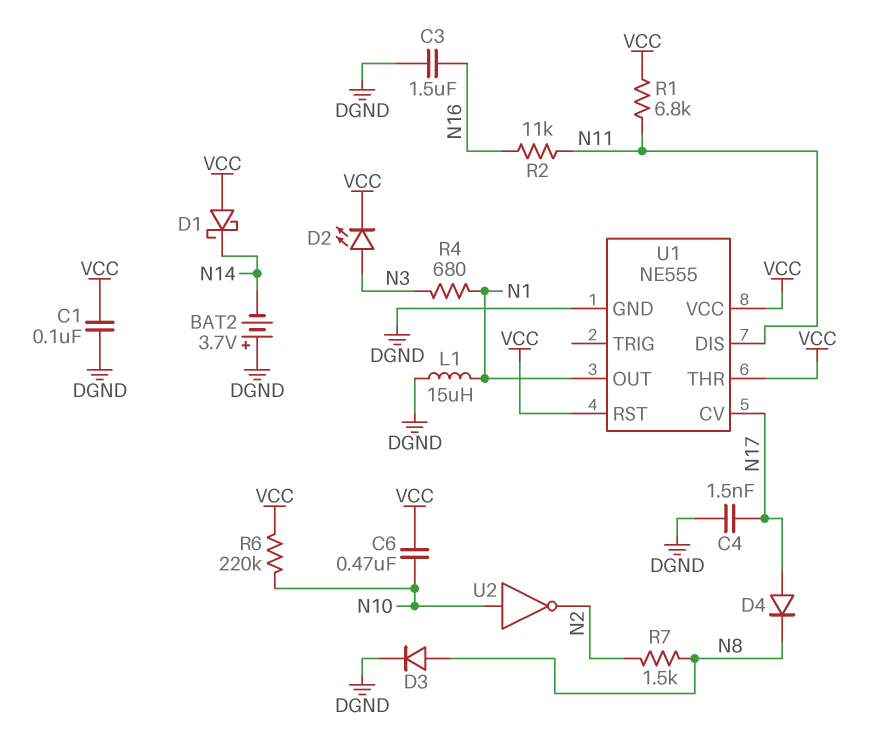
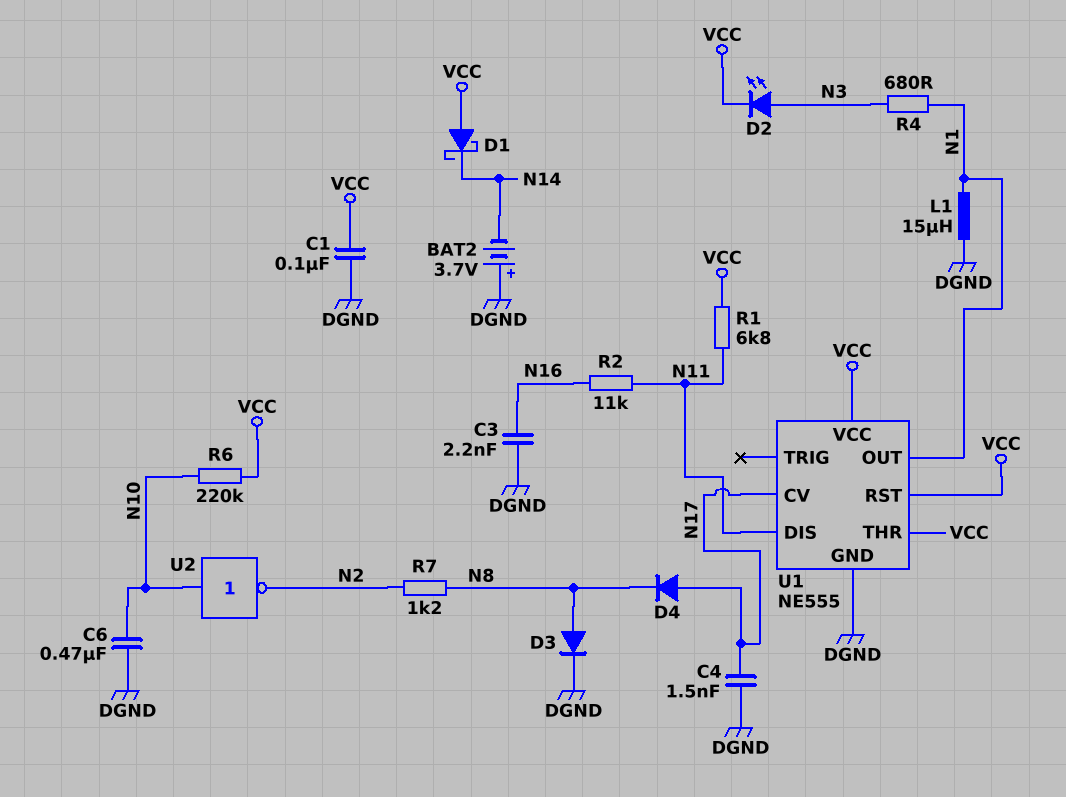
C3: 1.5uF (DGND, N16) -> 2.2nF (DGND, N16)
C6: 470nF (N10, VCC) -> 470nF (DGND, N10)
R7: 1.5k (N2, N8) -> 1.2k (N2, N8)

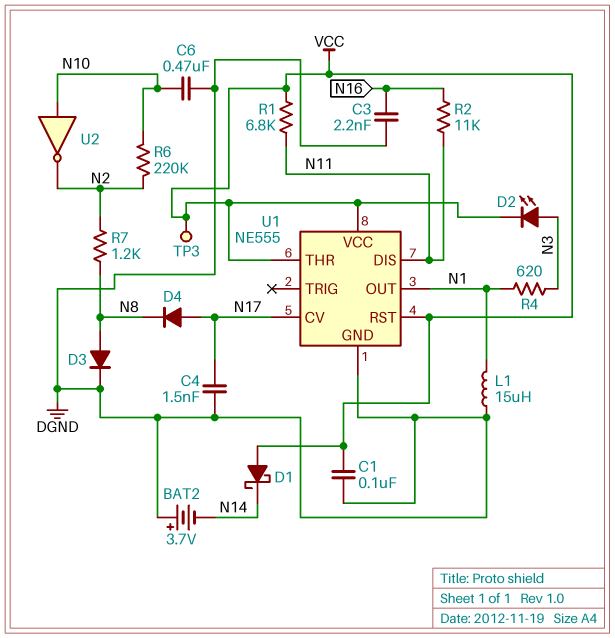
R4: 680 (N1, N3) -> 620 (N1, N3)
R6: 220k (N10, VCC) -> 220k (N2, N10)
TP3: none -> test point (VCC)

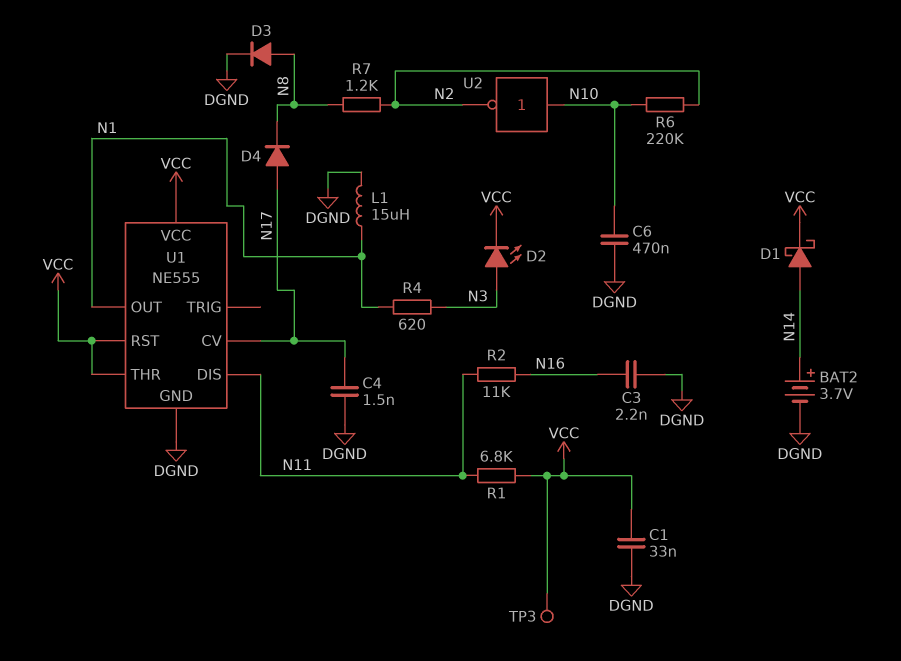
BAT2: 3.7V (plus DGND, minus N14) -> 3.7V (plus N14, minus DGND)
C1: 100nF (DGND, VCC) -> 33nF (DGND, VCC)
D1: schottky (A VCC, K N14) -> schottky (A N14, K VCC)

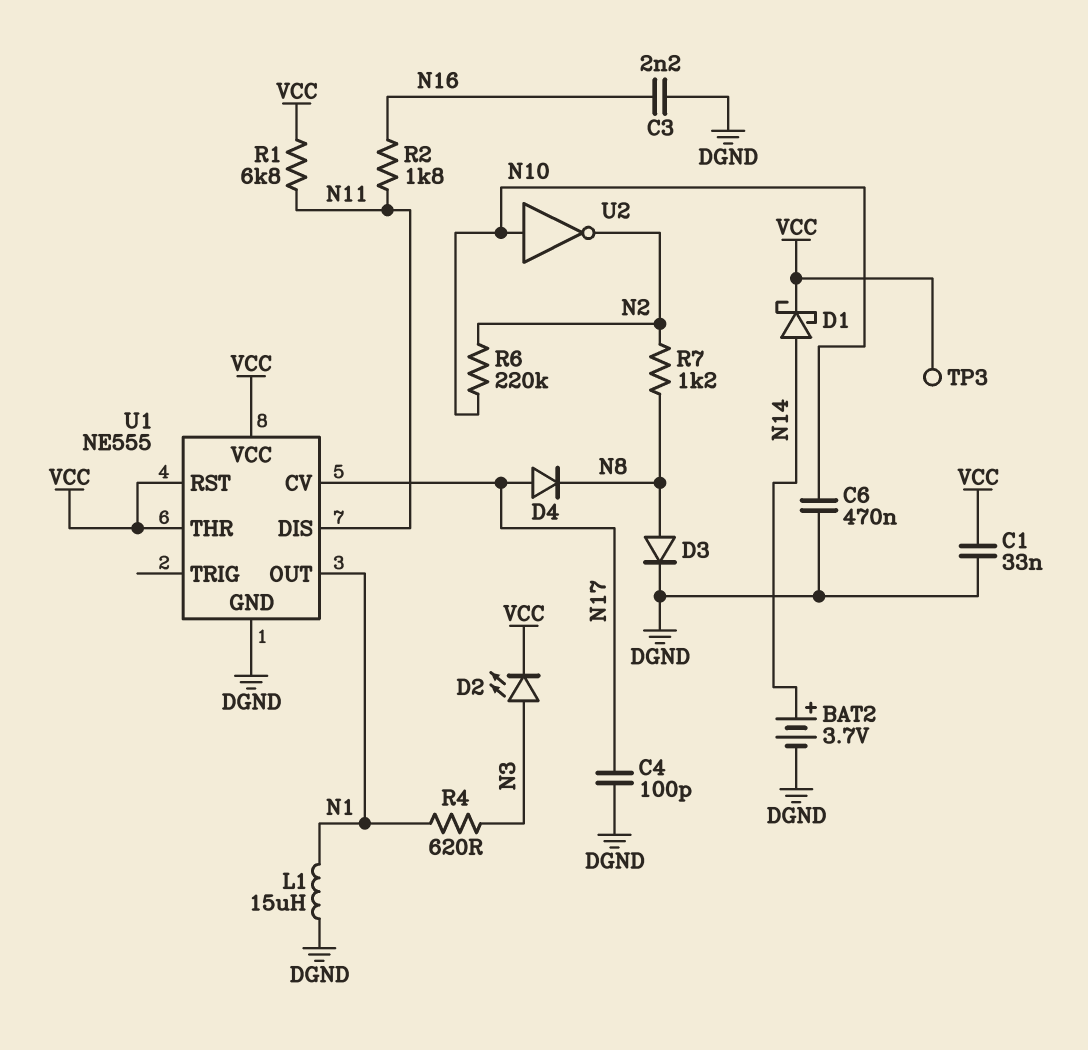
C4: 1.5nF (DGND, N17) -> 100pF (DGND, N17)
R2: 11k (N11, N16) -> 1.8k (N11, N16)

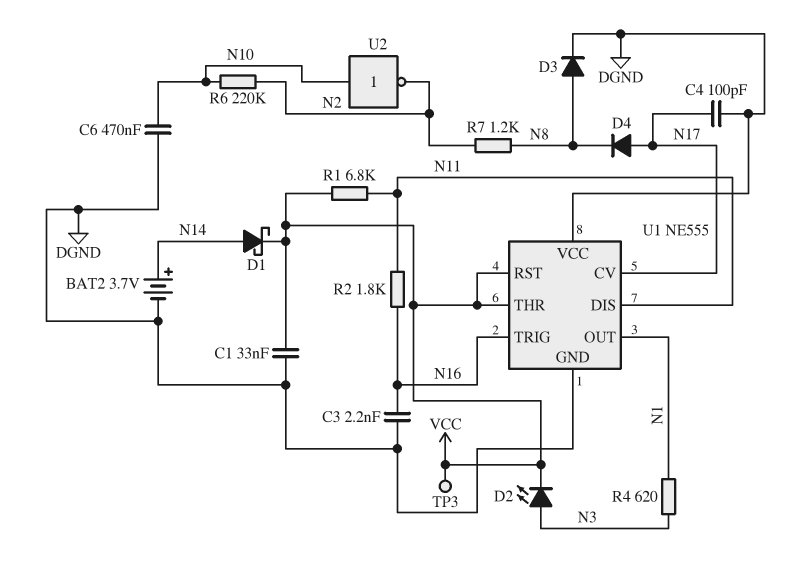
L1: 15uH (DGND, N1) -> none
U1 pin TRIG: none -> N16
U1 pin VCC: VCC -> DGND

